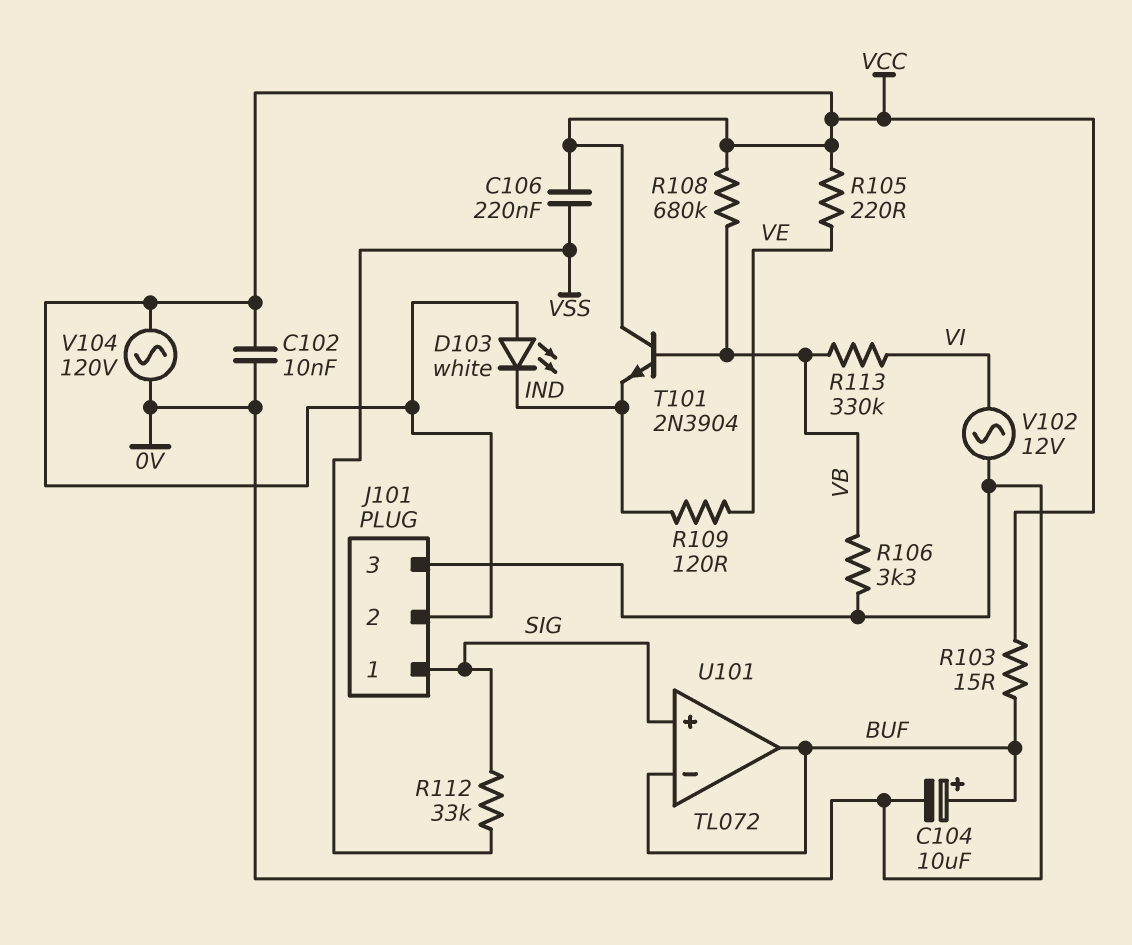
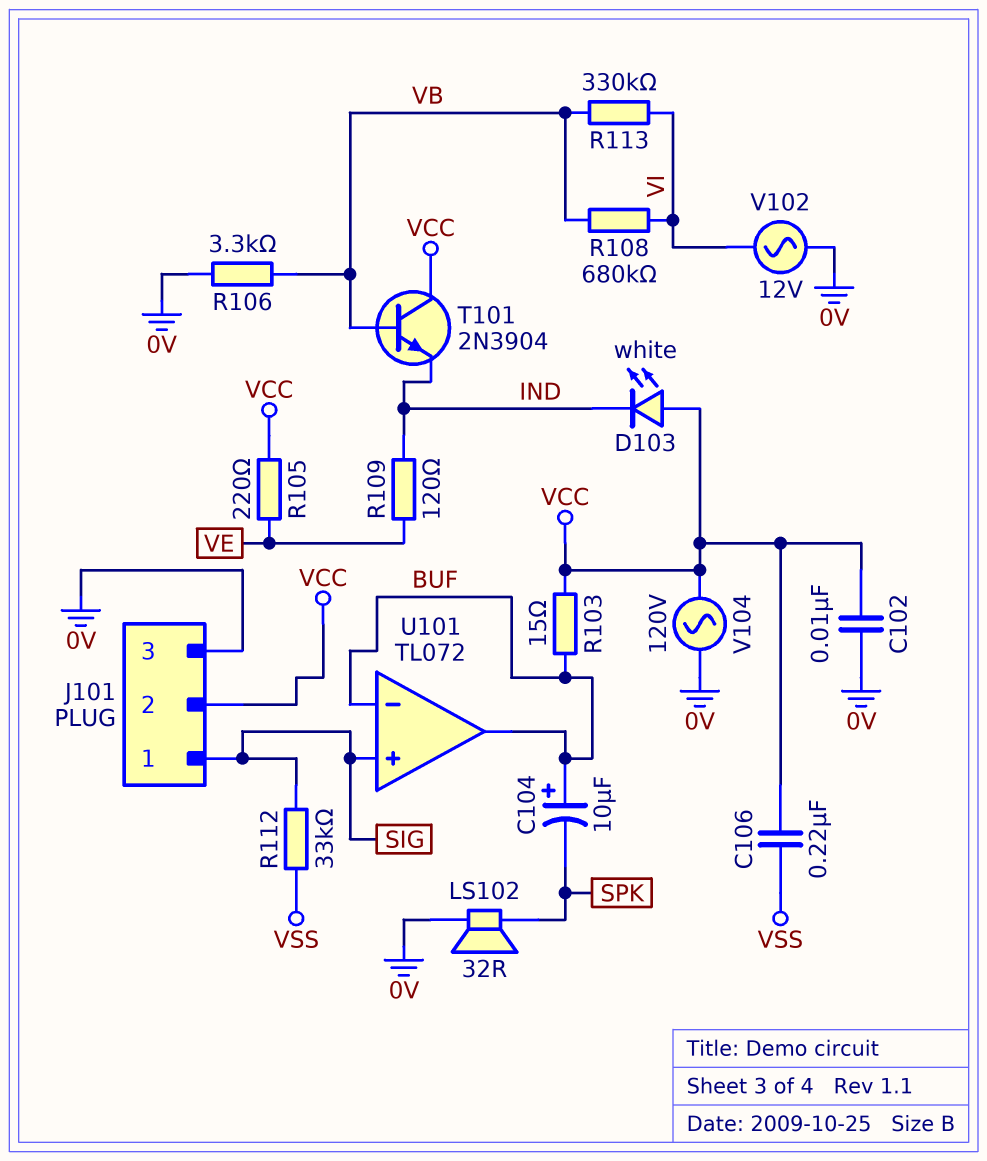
C104: 10uF (plus BUF, minus 0V) -> 10uF (plus BUF, minus SPK)
LS102: none -> speaker 32R (0V, SPK)
R108: 680k (VB, VCC) -> 680k (VB, VI)

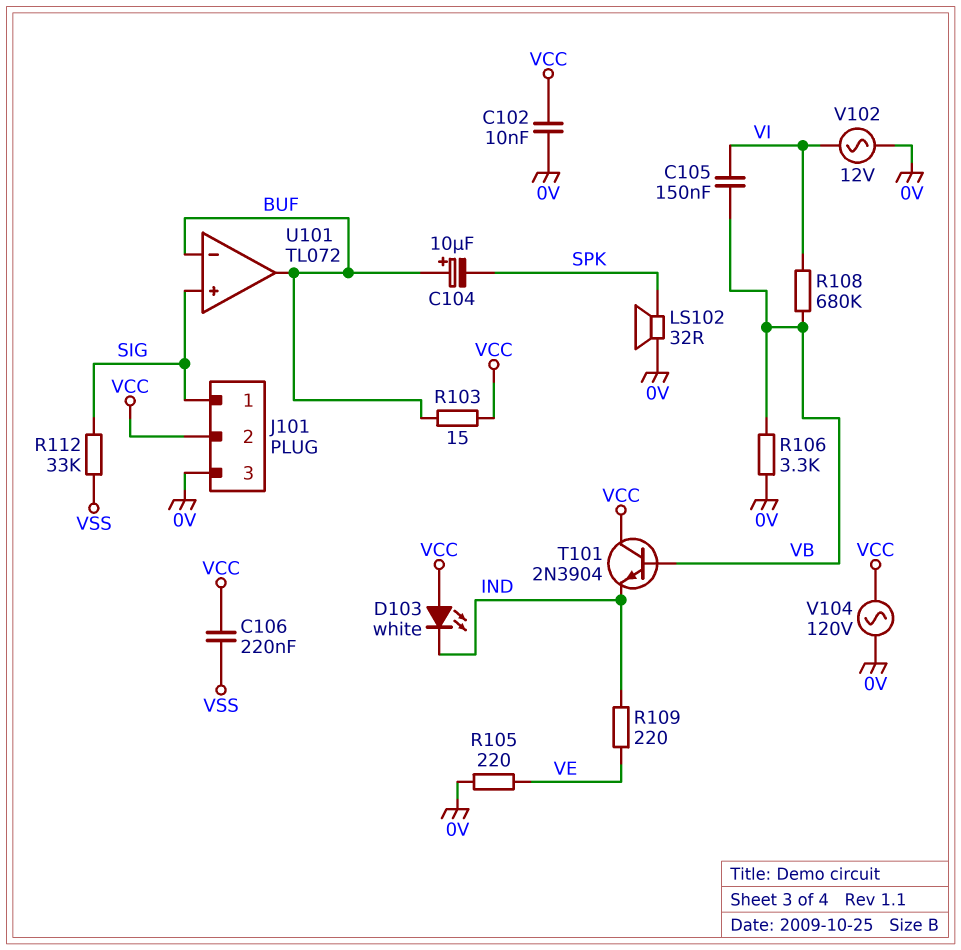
C105: none -> 150nF (VB, VI)
R105: 220 (VCC, VE) -> 220 (0V, VE)
R109: 120 (IND, VE) -> 220 (IND, VE)
R113: 330k (VB, VI) -> none

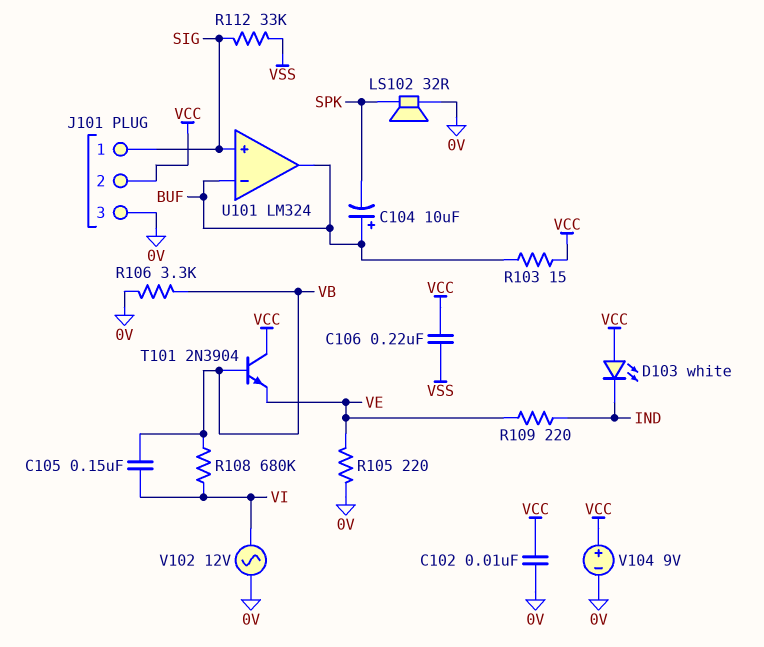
T101: NPN 2N3904 (B VB, C VCC, E IND) -> NPN 2N3904 (B VB, C VCC, E VE)
U101: TL072 -> LM324
V104: AC 120V (0V, VCC) -> 9V (plus VCC, minus 0V)

